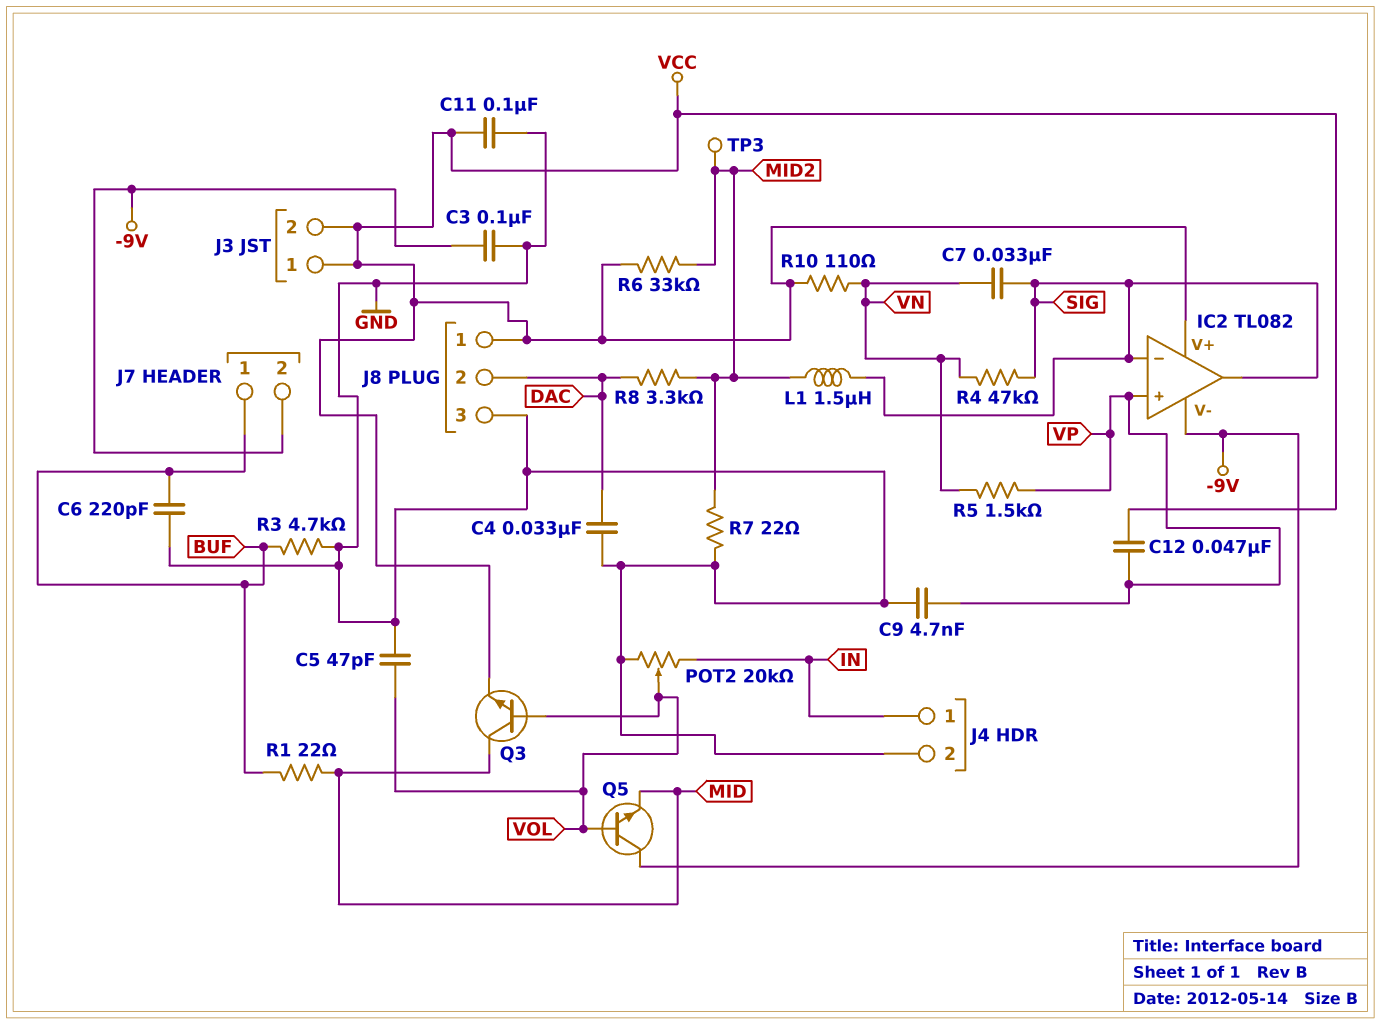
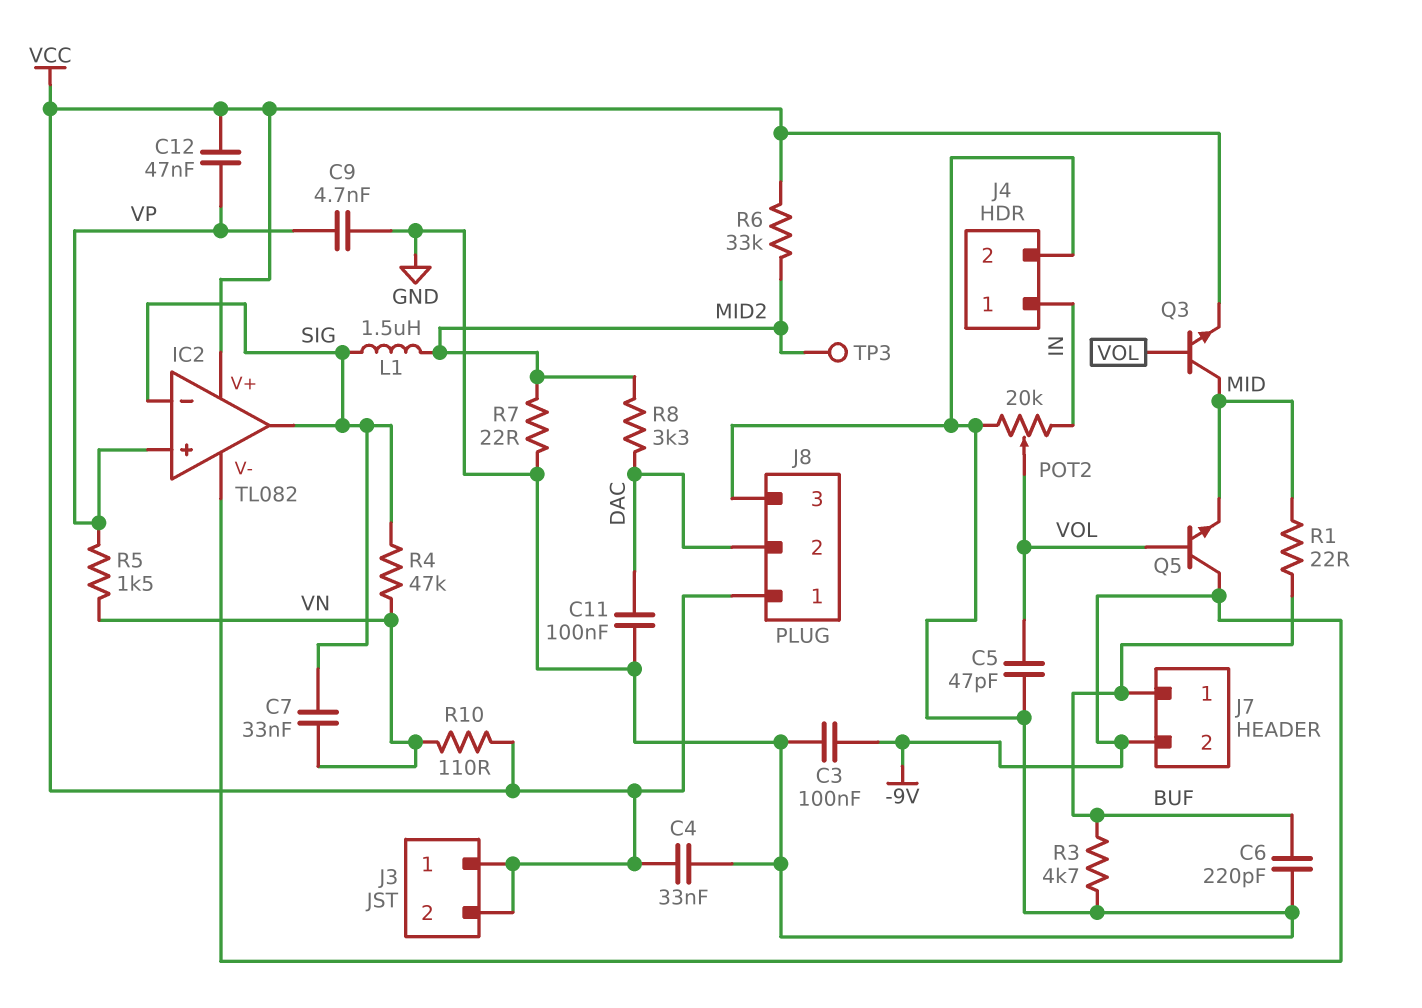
C4: 33nF (DAC, GND) -> 33nF (GND, VCC)
C11: 100nF (GND, VCC) -> 100nF (DAC, GND)

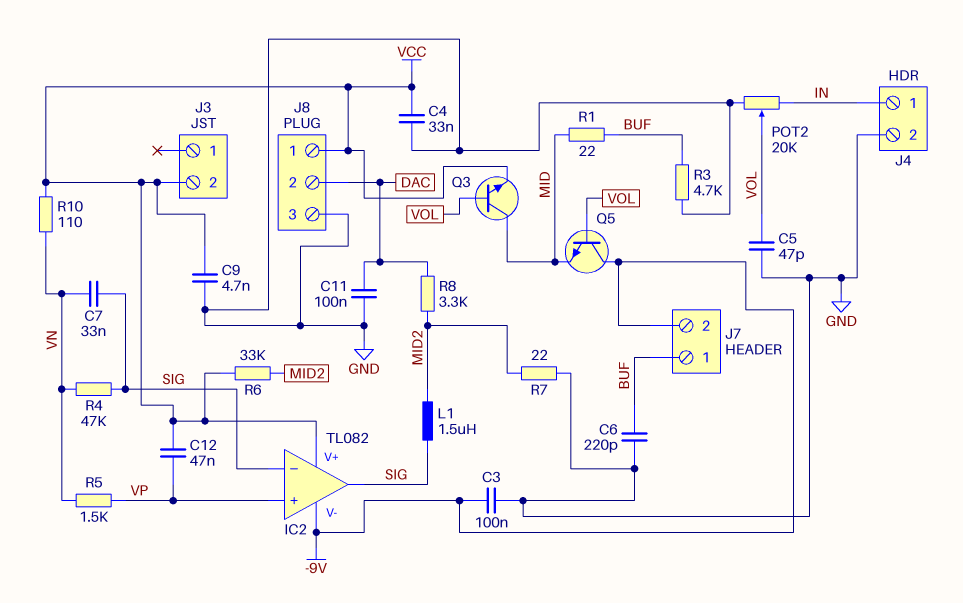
C9: 4.7nF (GND, VP) -> 4.7nF (GND, VCC)
J3 pin 1: VCC -> none
TP3: test point (MID2) -> none

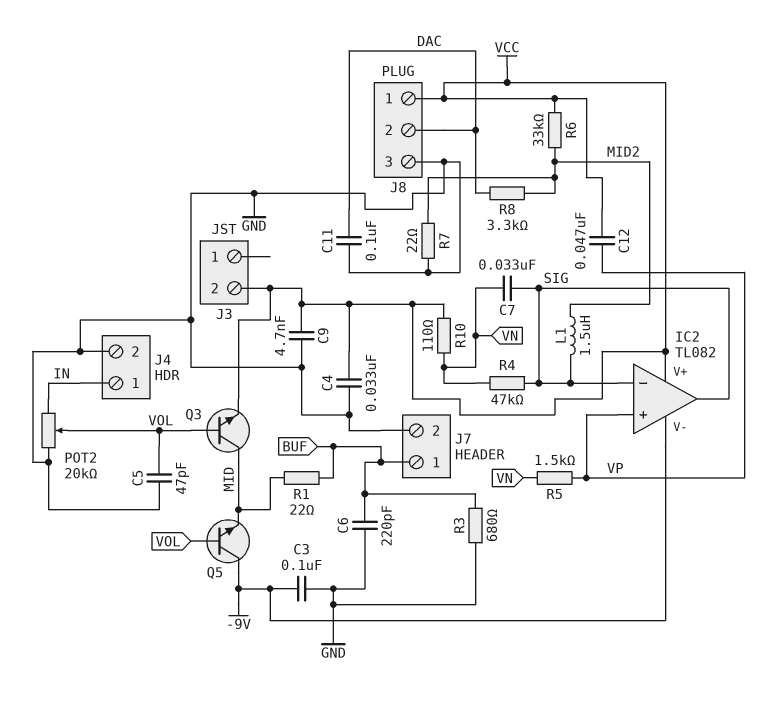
J7 pin 2: -9V -> GND
R3: 4.7k (BUF, GND) -> 680 (BUF, GND)

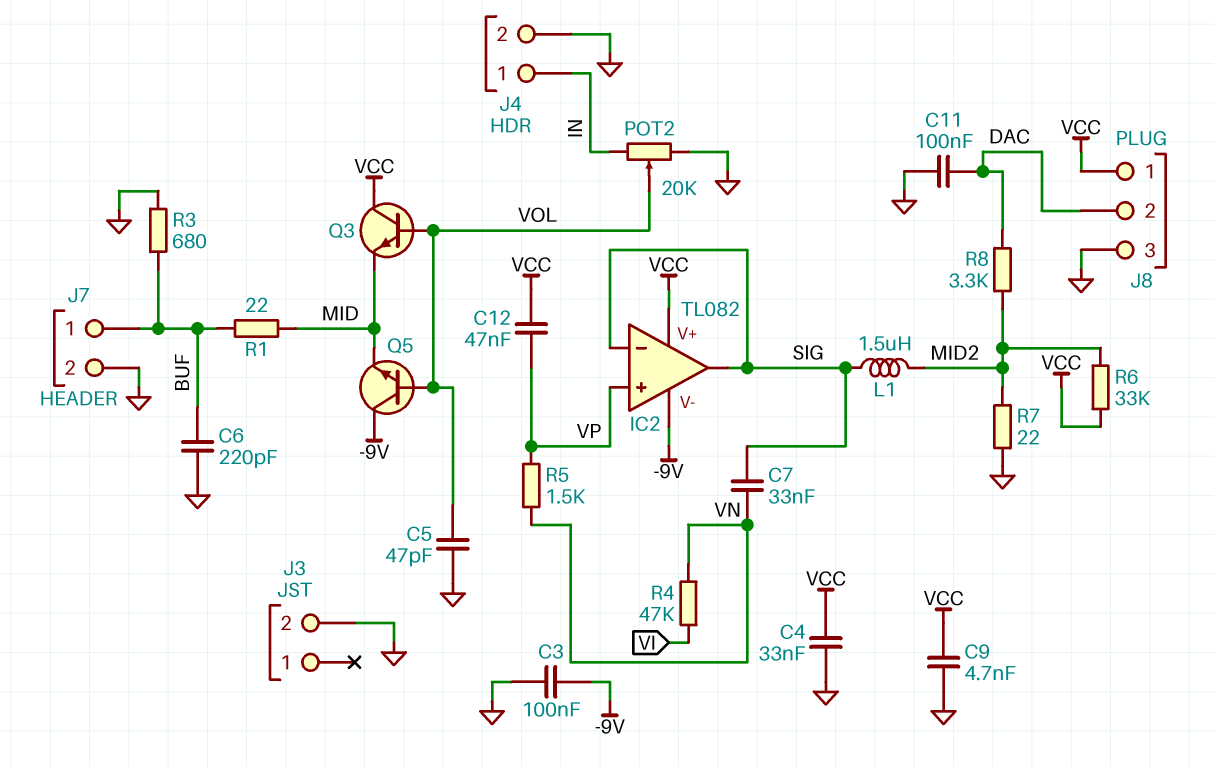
J3 pin 2: VCC -> GND
Q3: NPN (B VOL, C MID, E VCC) -> NPN (B VOL, C VCC, E MID)
R4: 47k (SIG, VN) -> 47k (VI, VN)
R10: 110 (VCC, VN) -> none

